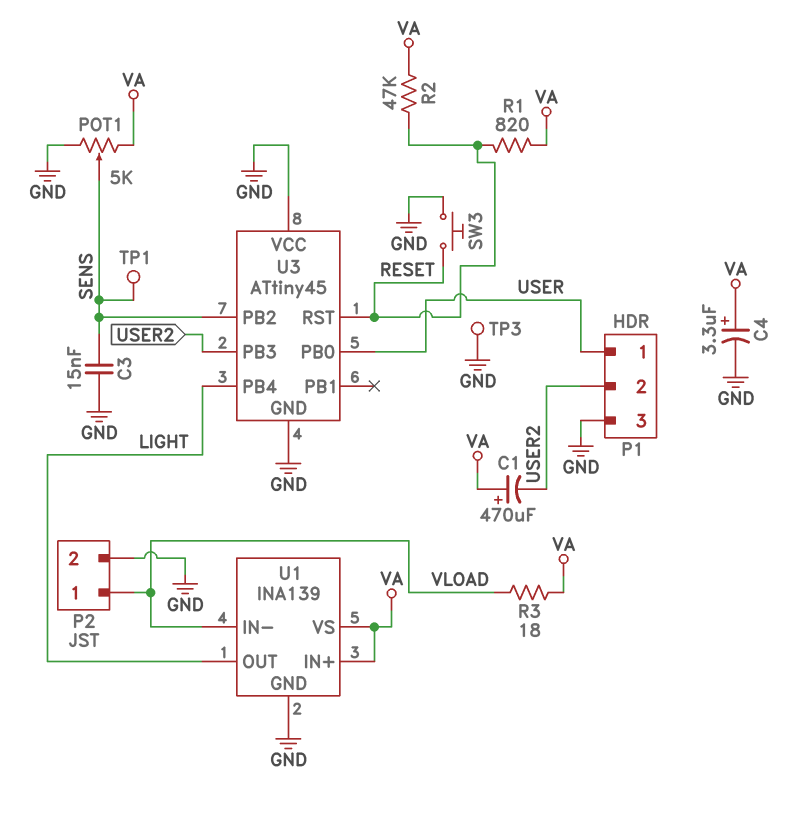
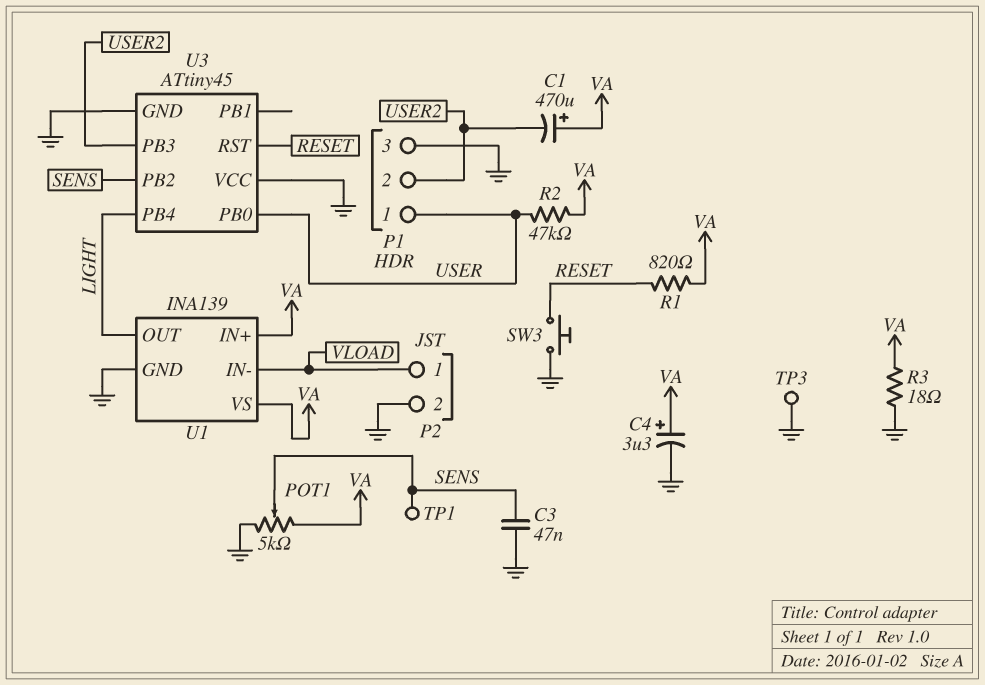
C3: 15nF (GND, SENS) -> 47nF (GND, SENS)
R2: 47k (RESET, VA) -> 47k (USER, VA)
R3: 18 (VA, VLOAD) -> 18 (GND, VA)

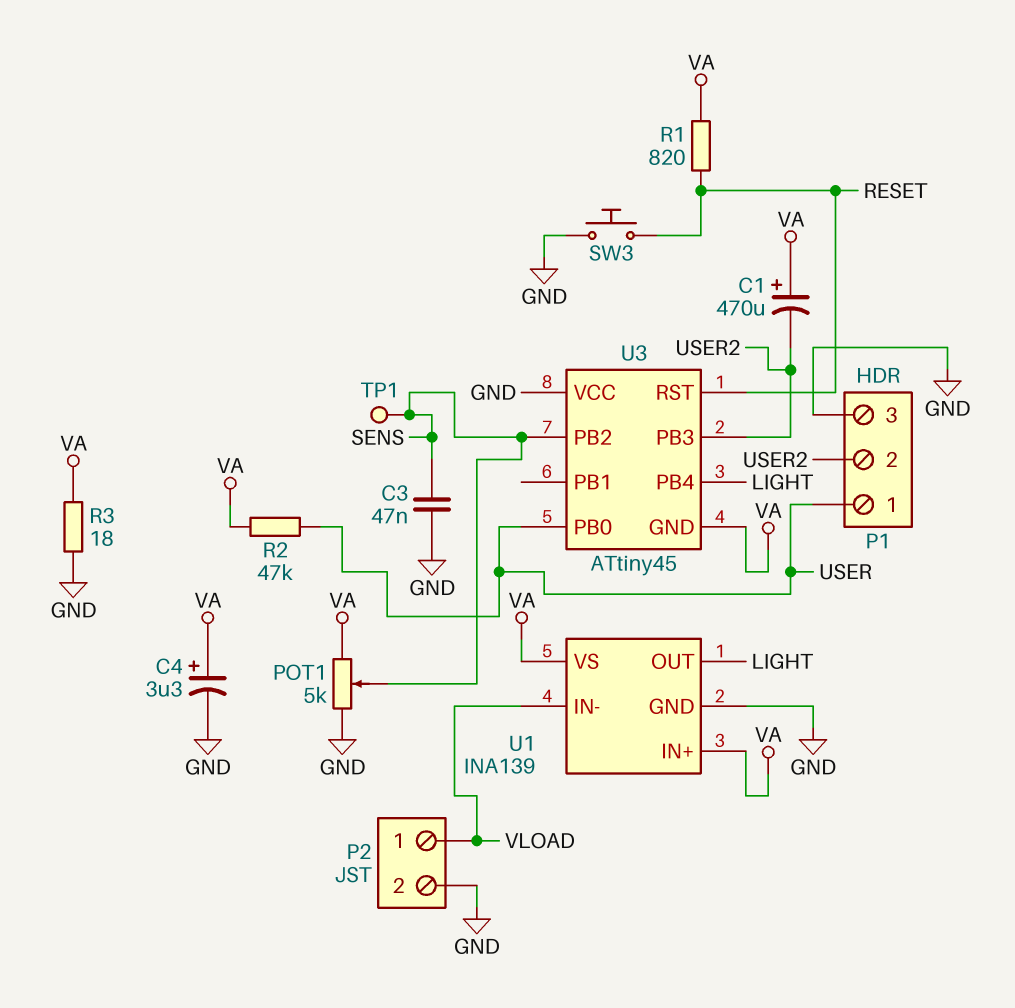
TP3: test point (GND) -> none
U3 pin GND: GND -> VA

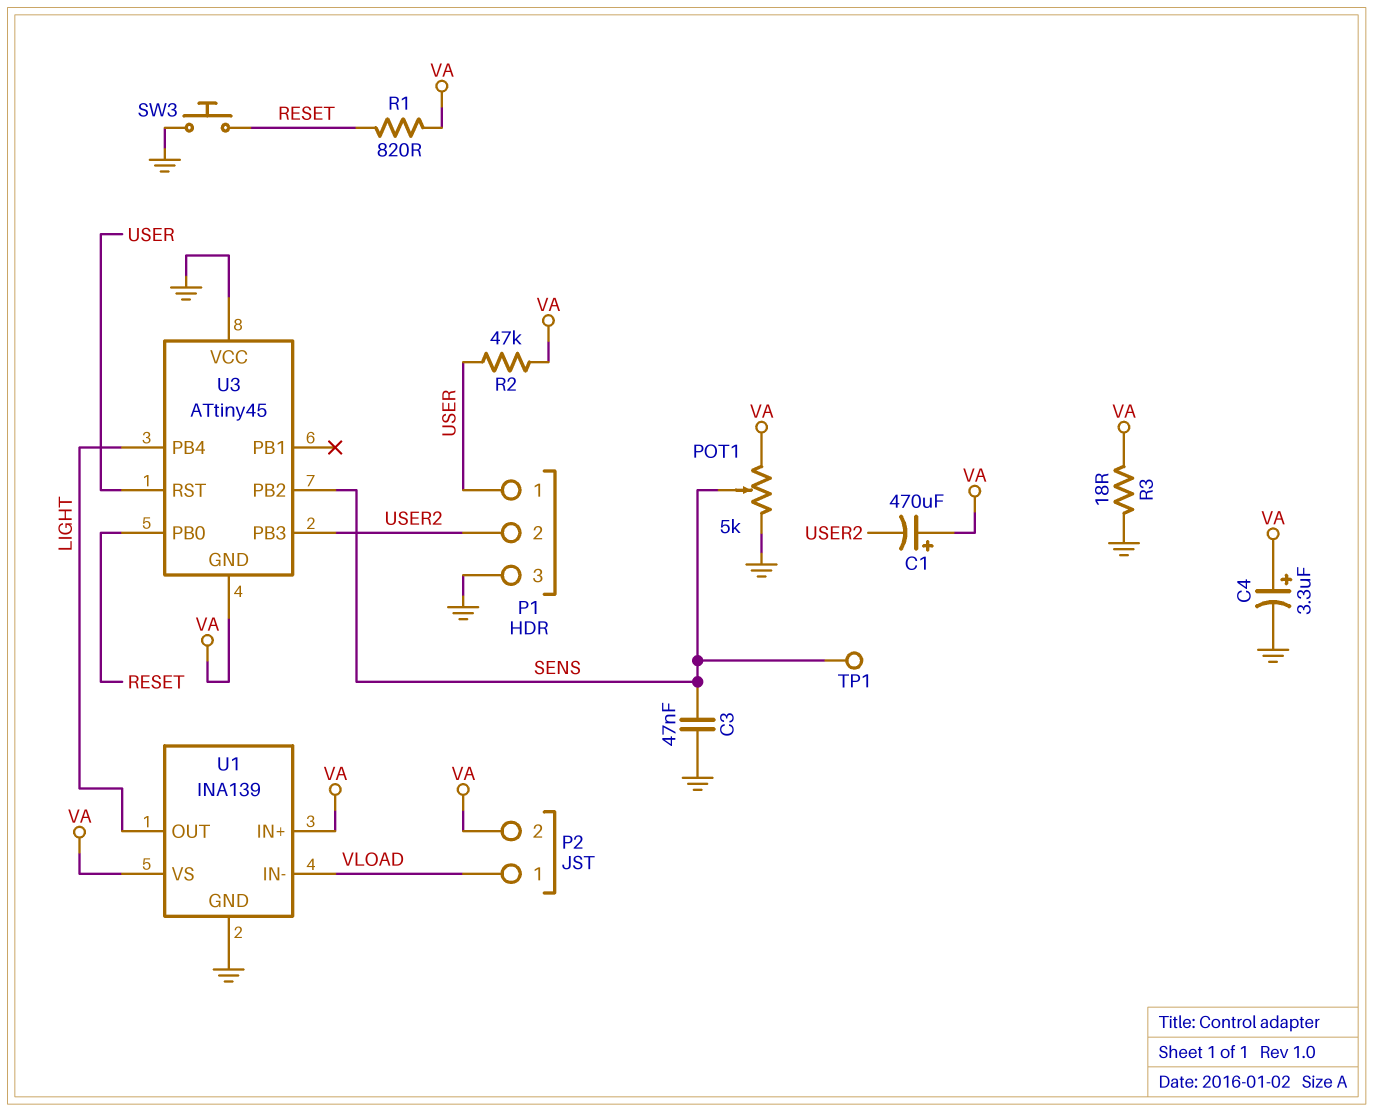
P2 pin 2: GND -> VA
U3 pin PB0: USER -> RESET
U3 pin RST: RESET -> USER

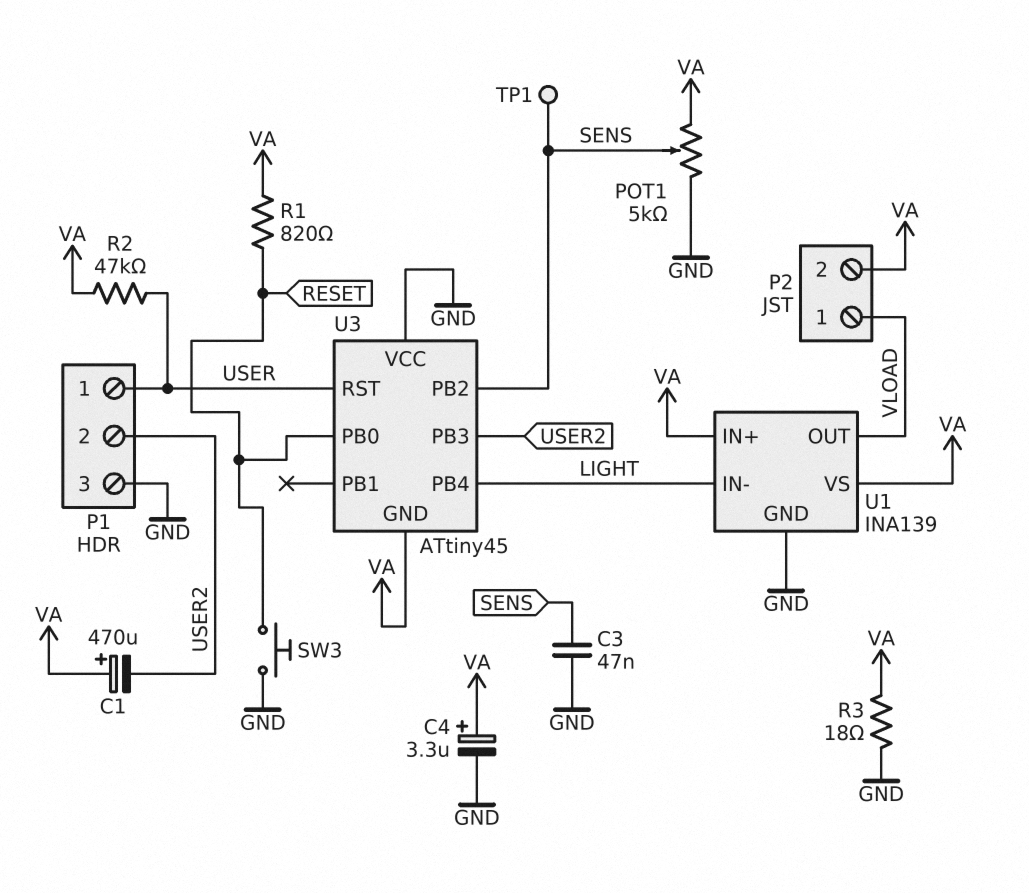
U1 pin IN-: VLOAD -> LIGHT
U1 pin OUT: LIGHT -> VLOAD

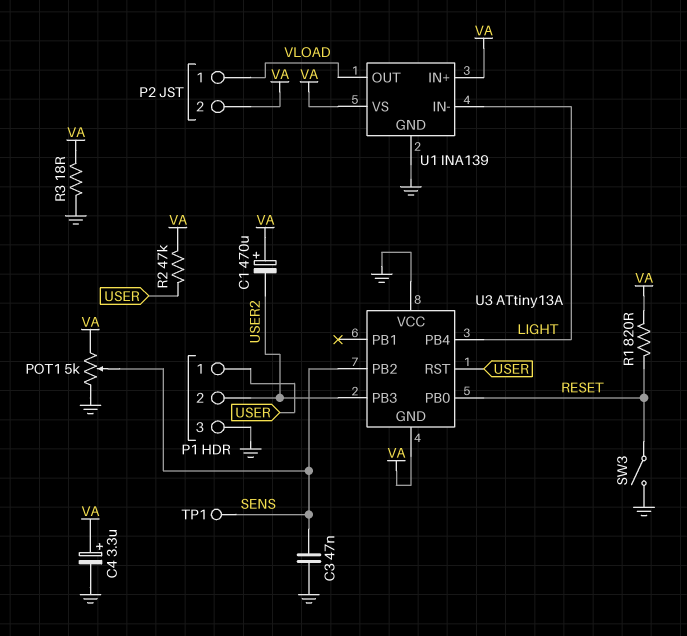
SW3: button (GND, RESET) -> switch (GND, RESET)
U3: ATtiny45 -> ATtiny13A

